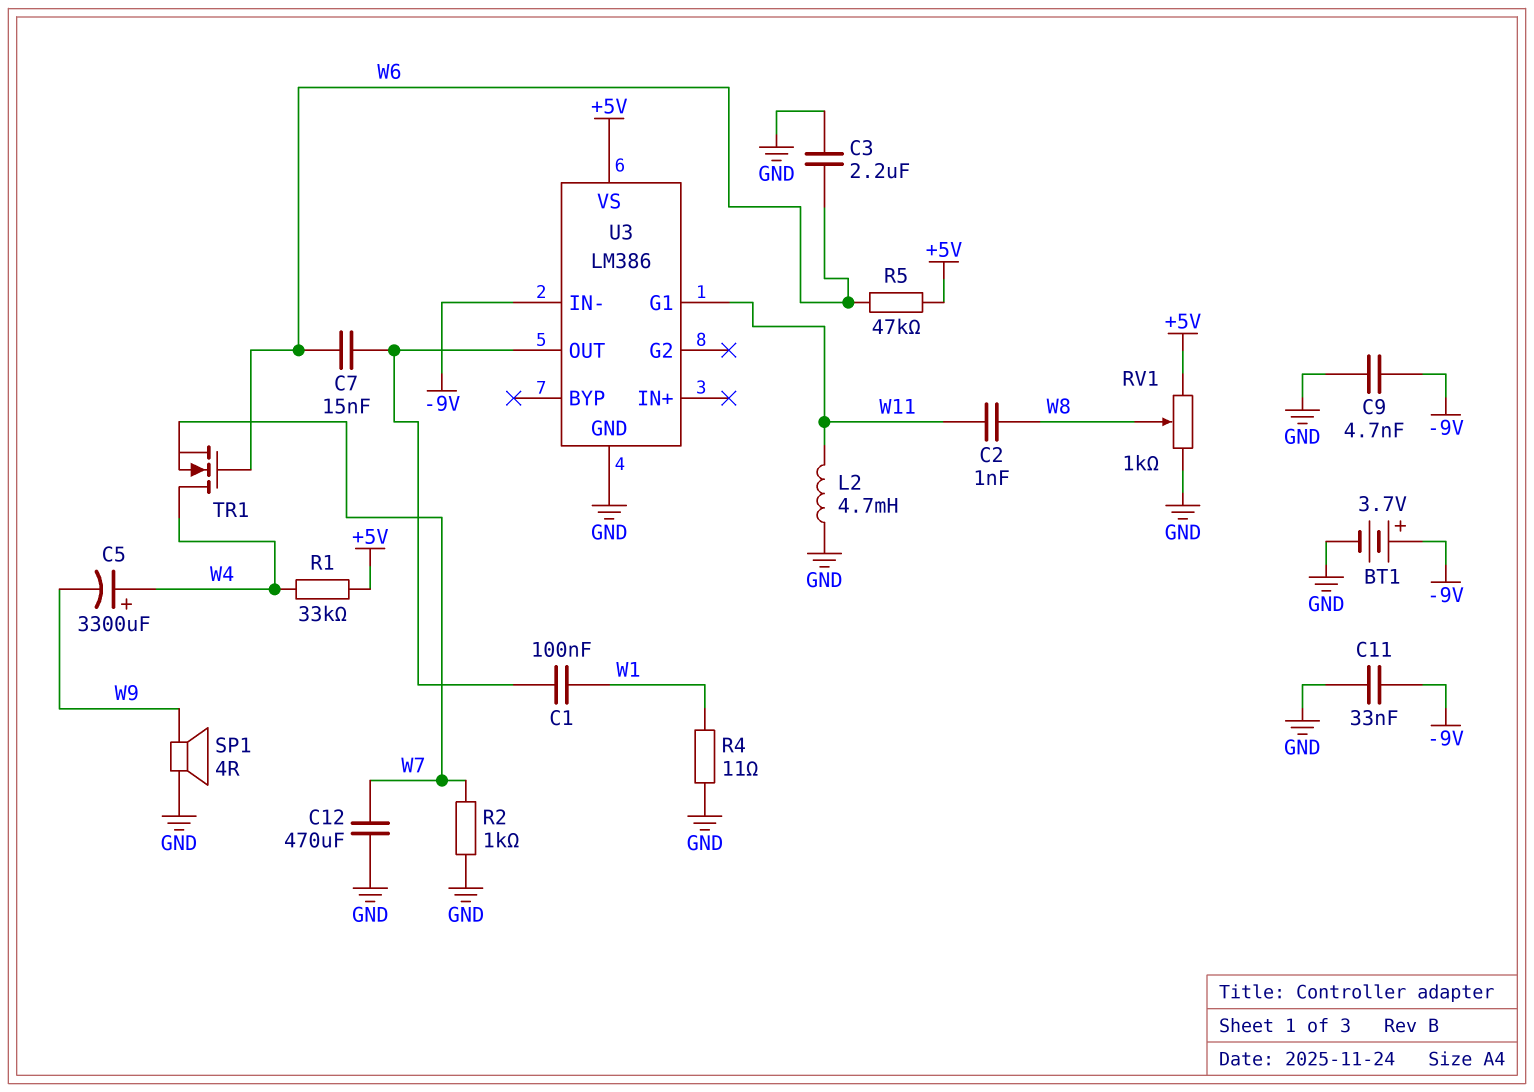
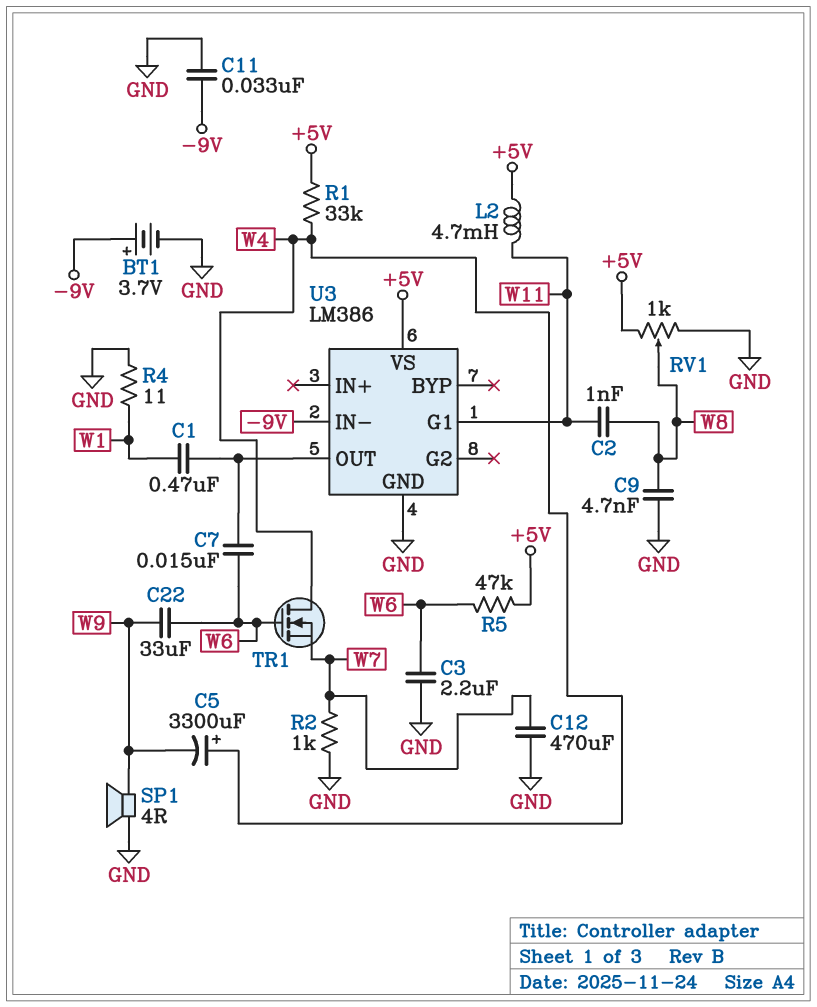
C1: 100nF (U3/OUT, W1) -> 470nF (U3/OUT, W1)
C9: 4.7nF (-9V, GND) -> 4.7nF (GND, W8)
C22: none -> 33uF (W6, W9)
L2: 4.7mH (GND, W11) -> 4.7mH (+5V, W11)

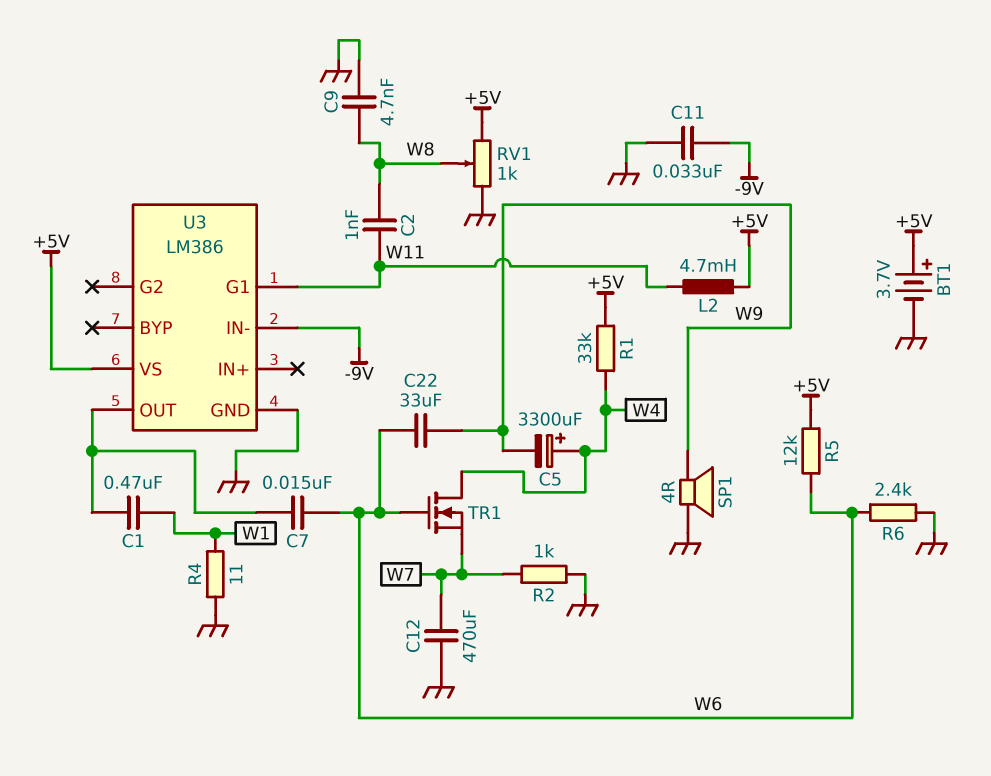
BT1: 3.7V (plus -9V, minus GND) -> 3.7V (plus +5V, minus GND)
C3: 2.2uF (GND, W6) -> none
R5: 47k (+5V, W6) -> 12k (+5V, W6)
R6: none -> 2.4k (GND, W6)

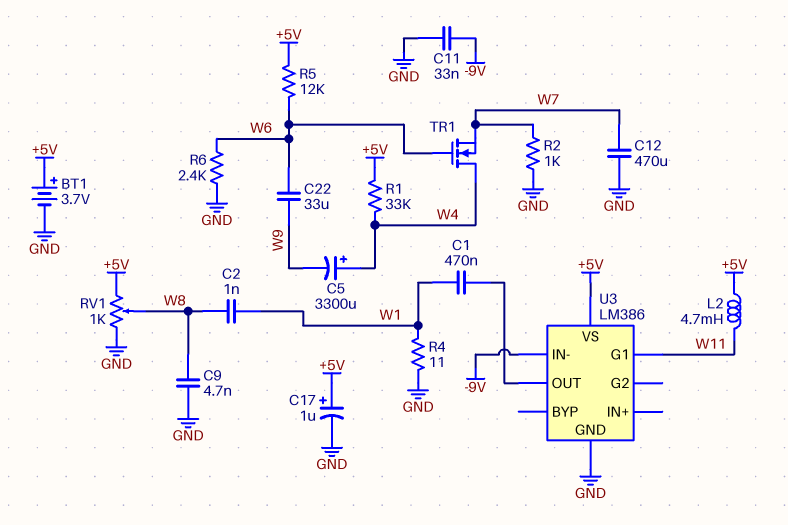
C2: 1nF (W8, W11) -> 1nF (W1, W8)
C7: 15nF (U3/OUT, W6) -> none
C17: none -> 1uF (plus +5V, minus GND)
SP1: speaker 4R (GND, W9) -> none

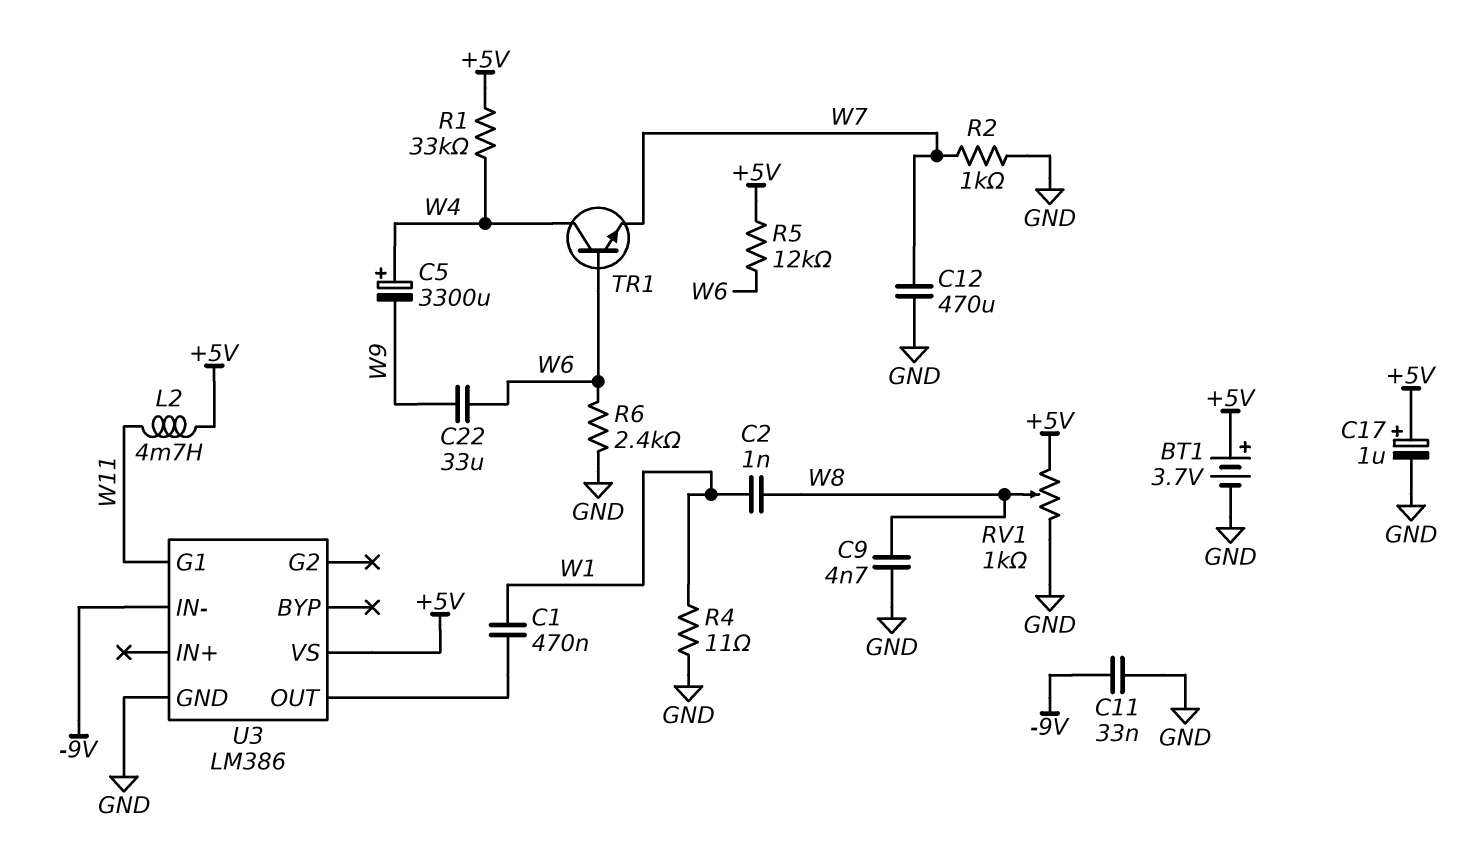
TR1: NMOS (G W6, D W4, S W7) -> NPN (B W6, C W4, E W7)

